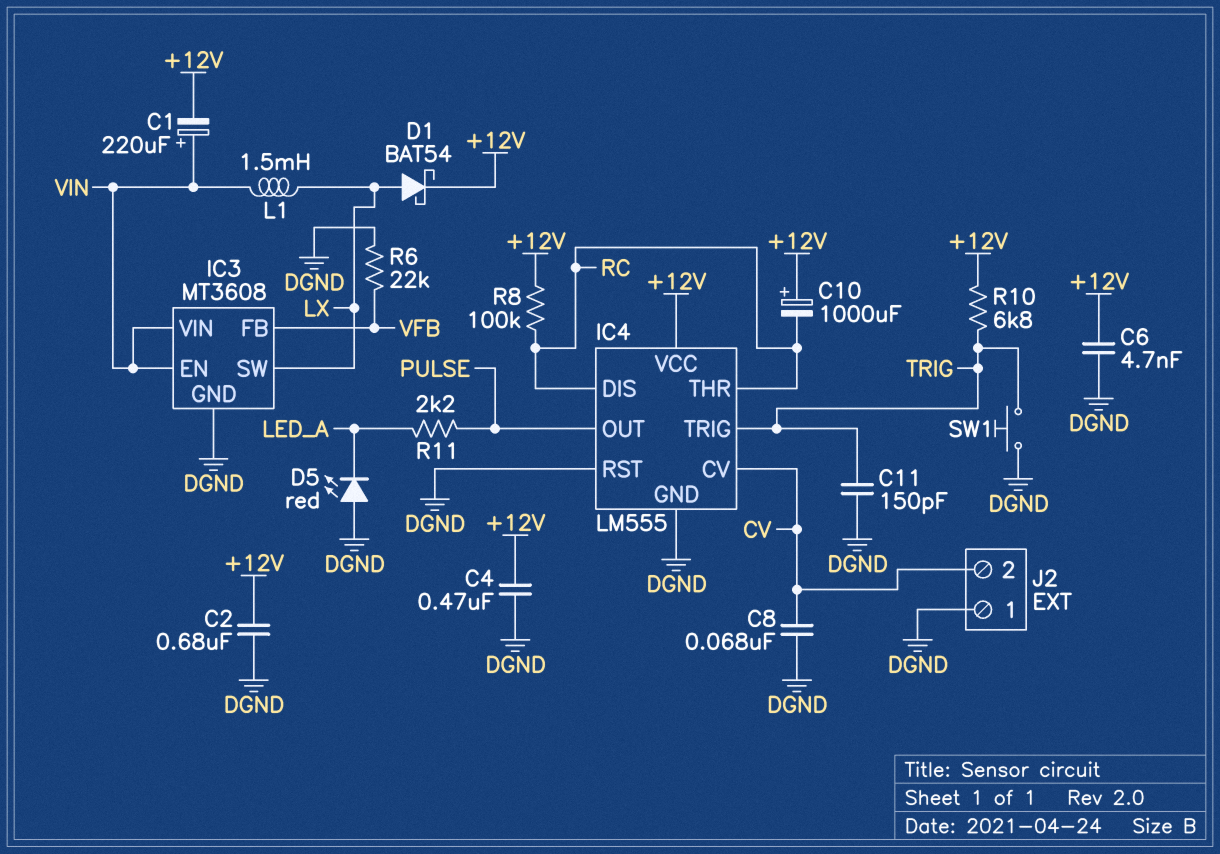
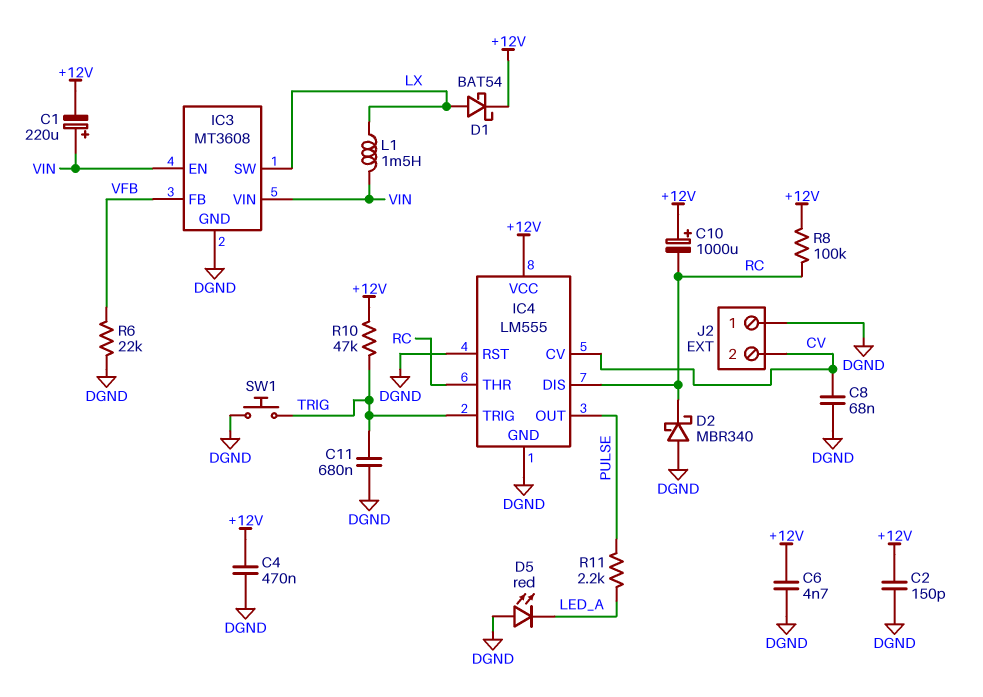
C2: 680nF (+12V, DGND) -> 150pF (+12V, DGND)
C11: 150pF (DGND, TRIG) -> 680nF (DGND, TRIG)
D2: none -> schottky MBR340 (A DGND, K RC)
R10: 6.8k (+12V, TRIG) -> 47k (+12V, TRIG)

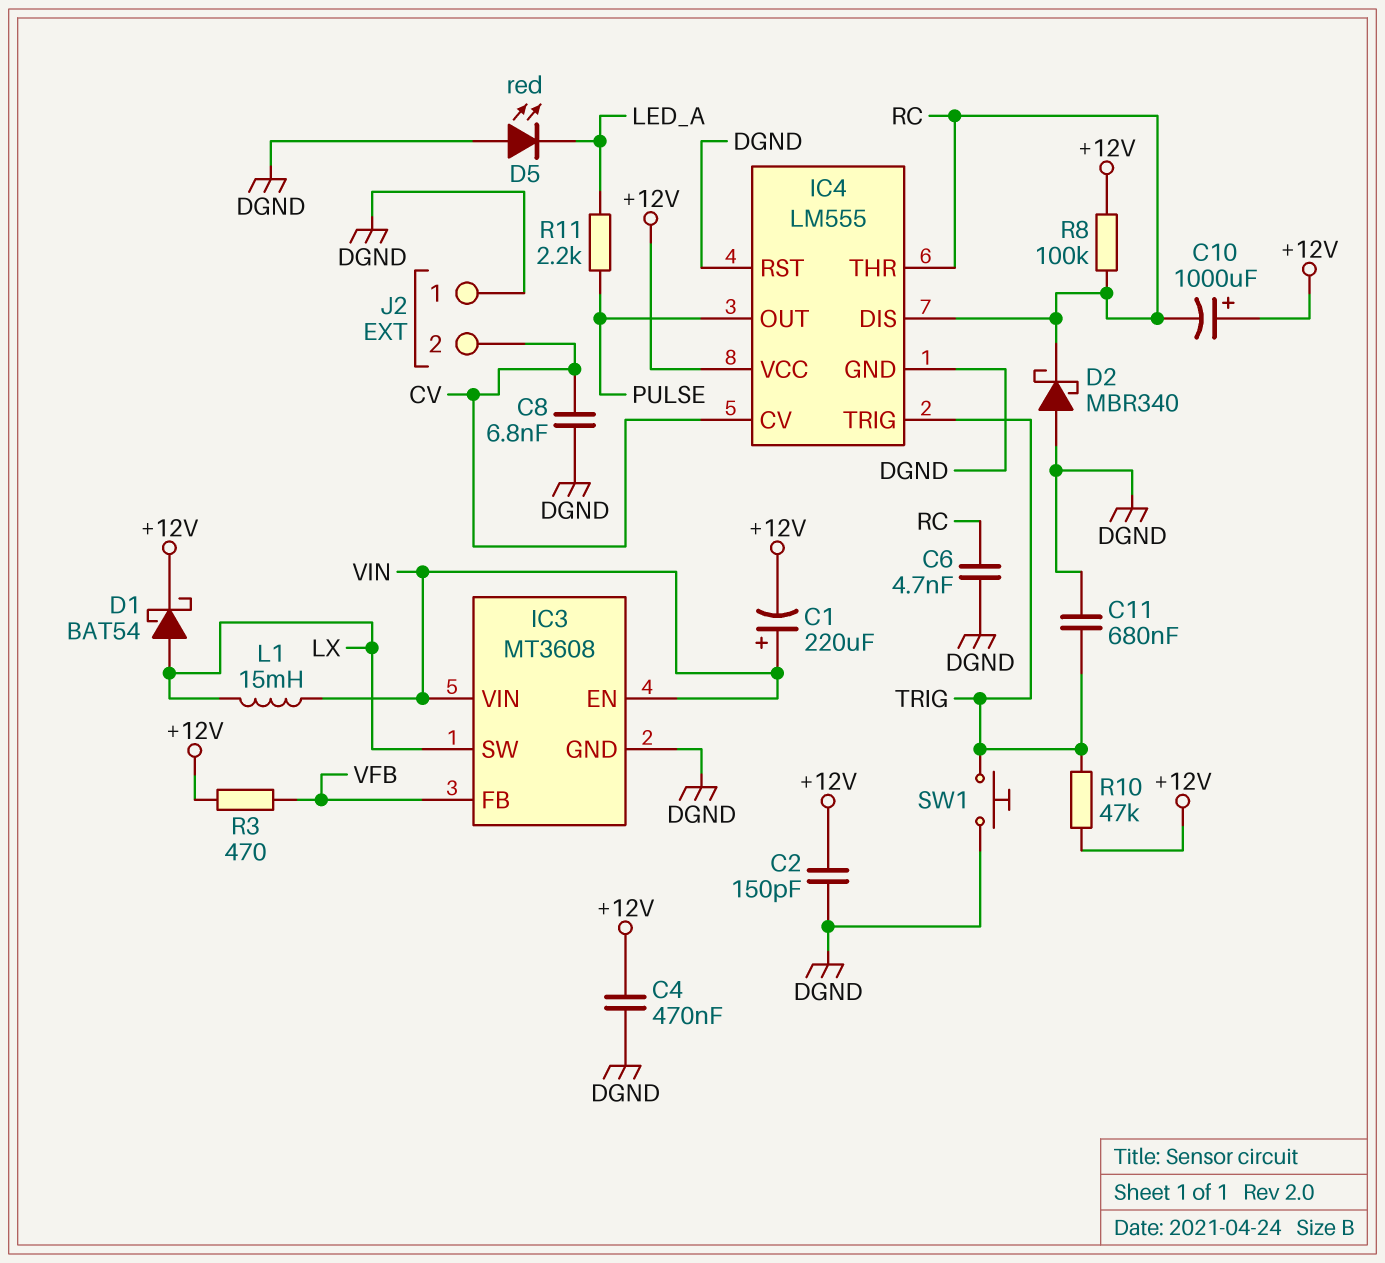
C6: 4.7nF (+12V, DGND) -> 4.7nF (DGND, RC)
C8: 68nF (CV, DGND) -> 6.8nF (CV, DGND)
L1: 1.5mH (LX, VIN) -> 15mH (LX, VIN)
R3: none -> 470 (+12V, VFB)
R6: 22k (DGND, VFB) -> none

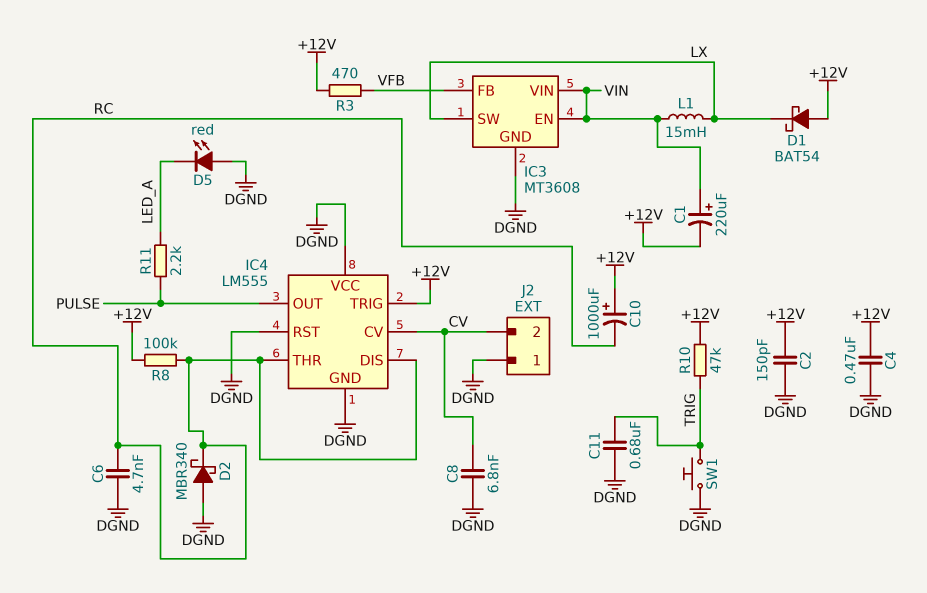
D1: schottky BAT54 (A LX, K +12V) -> schottky BAT54 (A +12V, K LX)
IC4 pin TRIG: TRIG -> +12V
IC4 pin VCC: +12V -> DGND

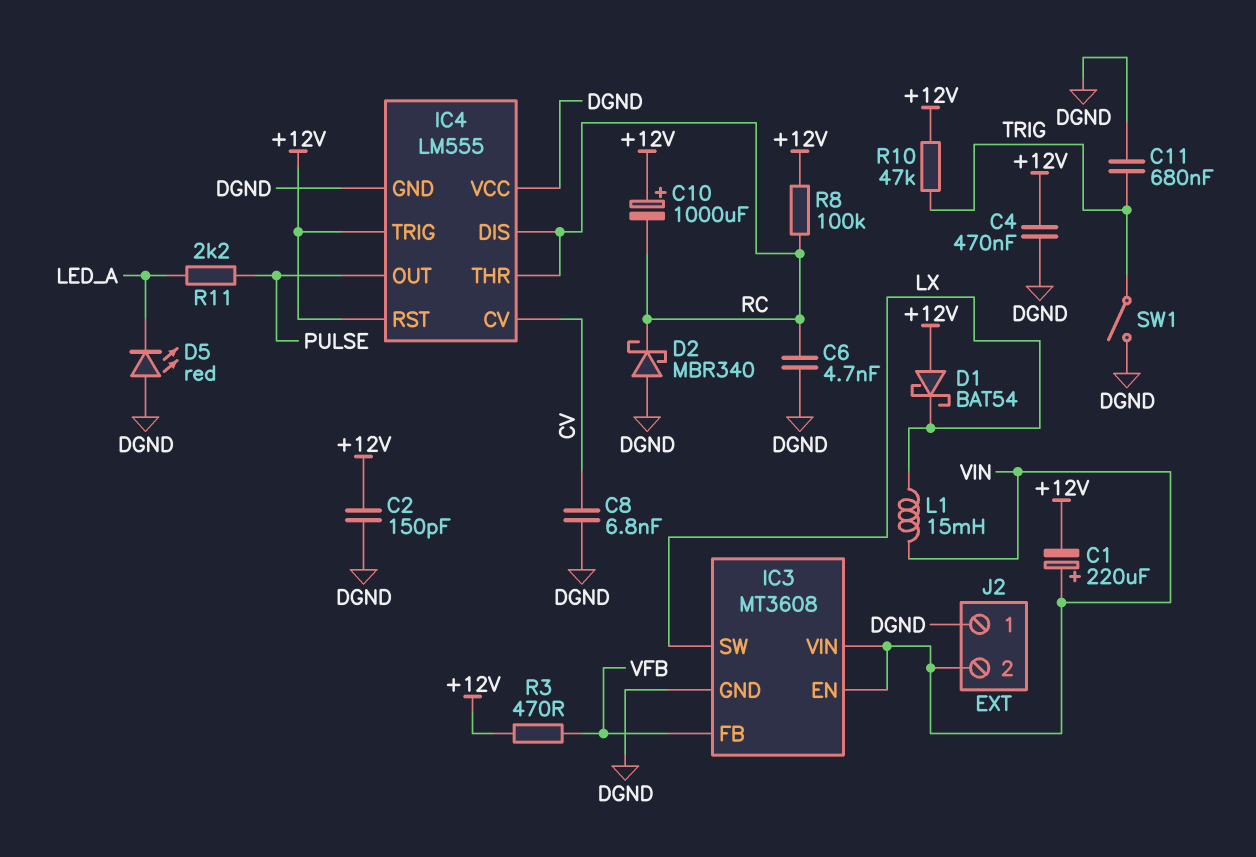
IC4 pin RST: DGND -> +12V
J2 pin 2: CV -> VIN
SW1: button (DGND, TRIG) -> switch (DGND, TRIG)

